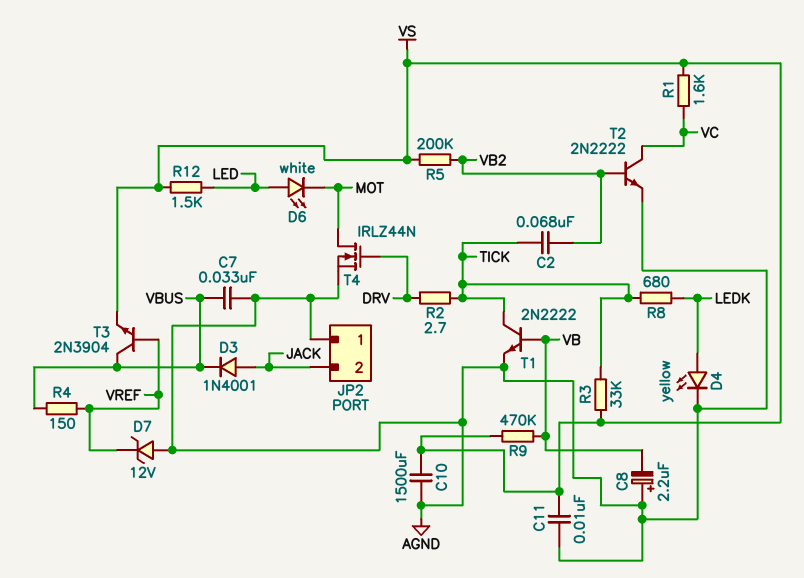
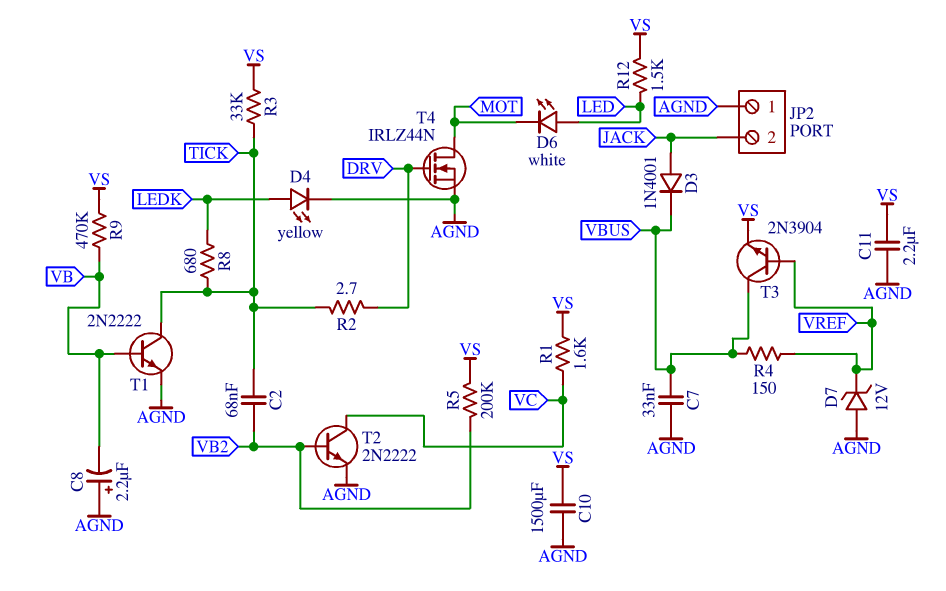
C11: 10nF (AGND, VS) -> 2.2uF (AGND, VS)

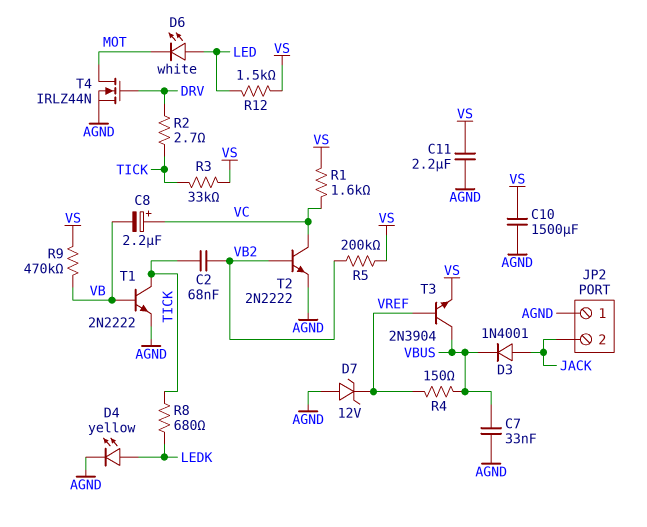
C8: 2.2uF (plus AGND, minus VB) -> 2.2uF (plus VC, minus VB)

